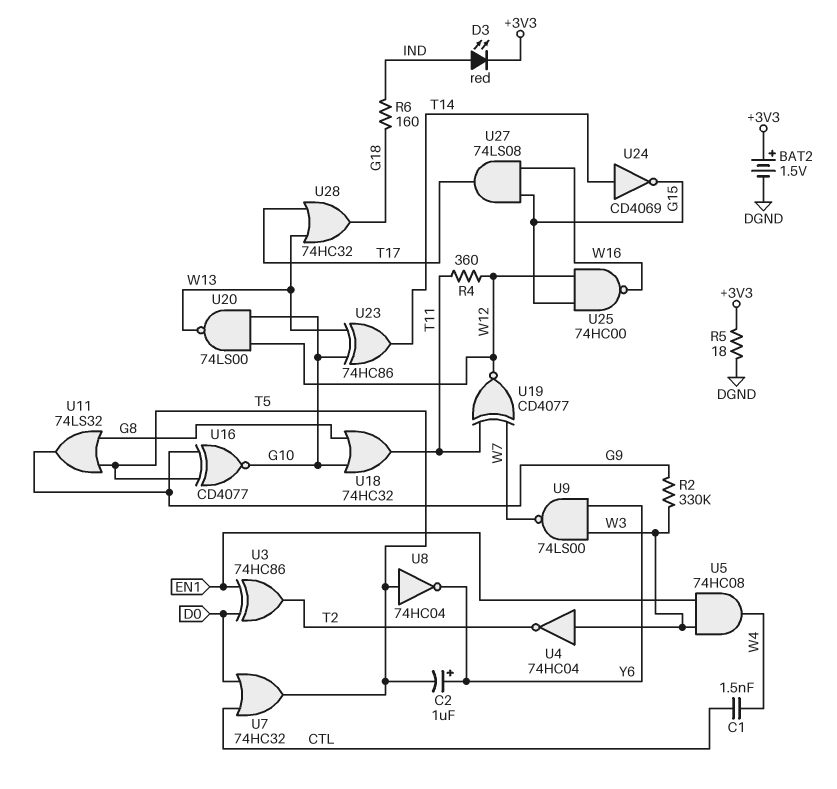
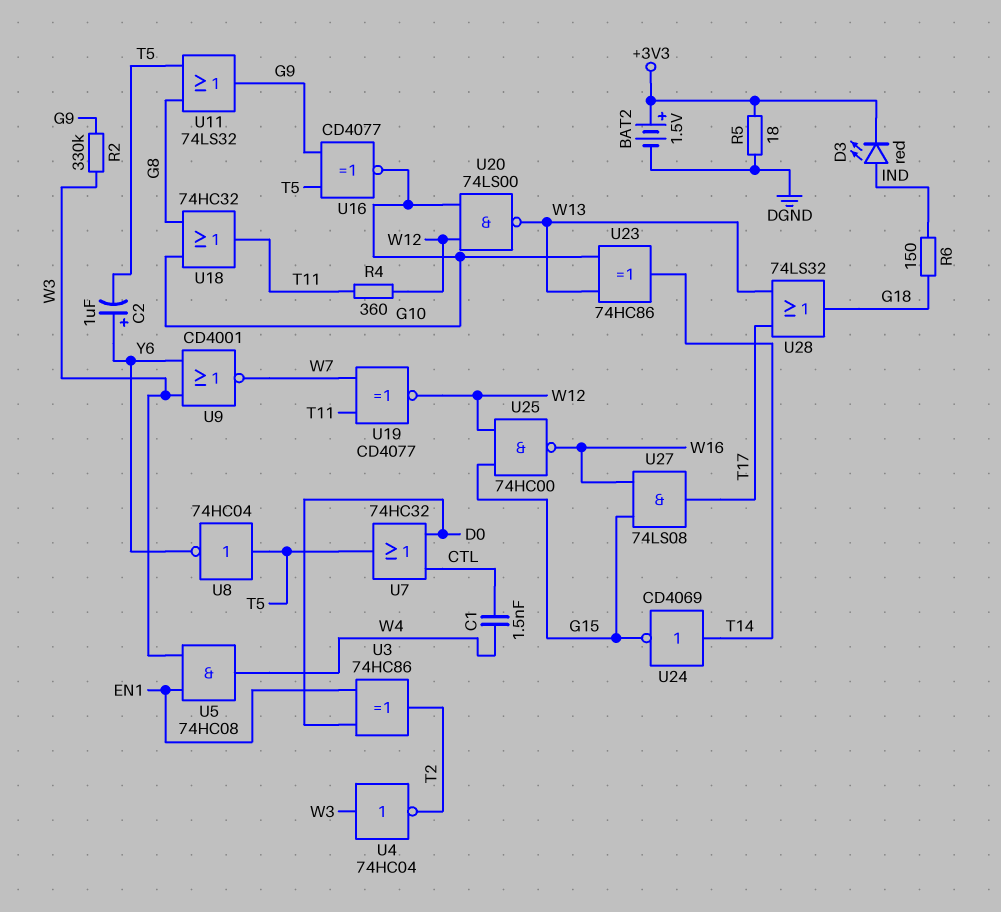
R6: 160 (G18, IND) -> 150 (G18, IND)
U9: NAND 74LS00 (in W3, in Y6, out W7) -> NOR CD4001 (in W3, in Y6, out W7)
U28: OR 74HC32 (in T17, in W13, out G18) -> OR 74LS32 (in T17, in W13, out G18)

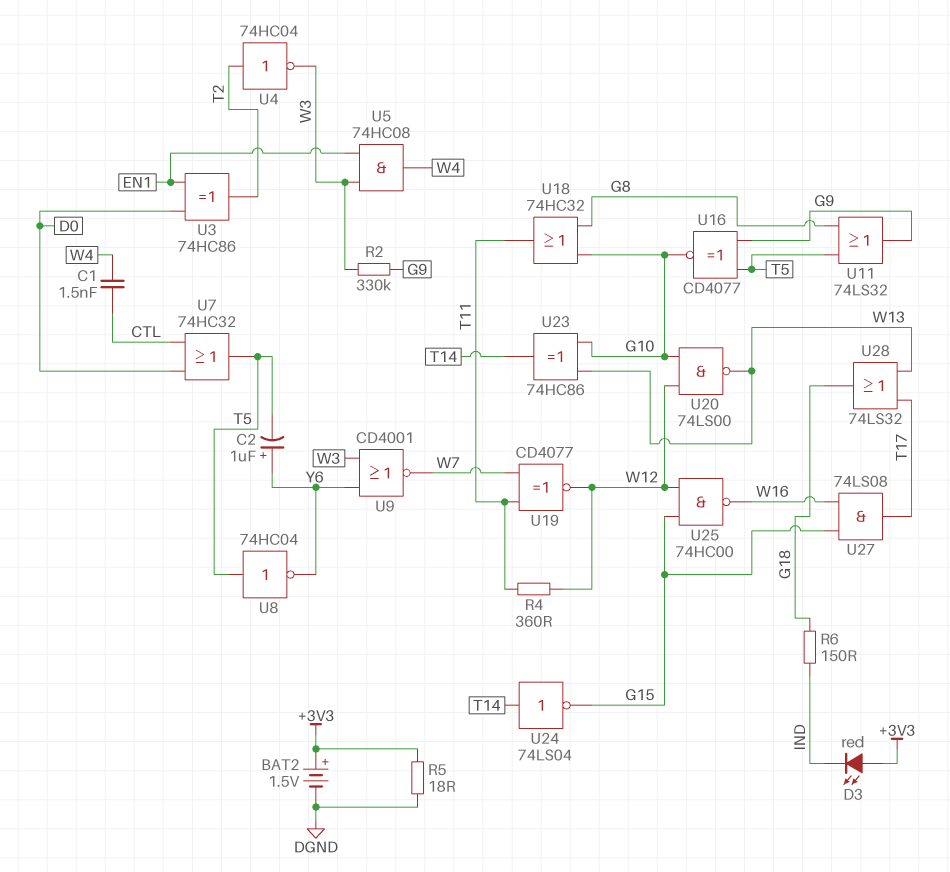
D3: LED red (A IND, K +3V3) -> LED red (A +3V3, K IND)
U4: NOT 74HC04 (in W3, out T2) -> NOT 74HC04 (in T2, out W3)
U24: NOT CD4069 (in T14, out G15) -> NOT 74LS04 (in T14, out G15)

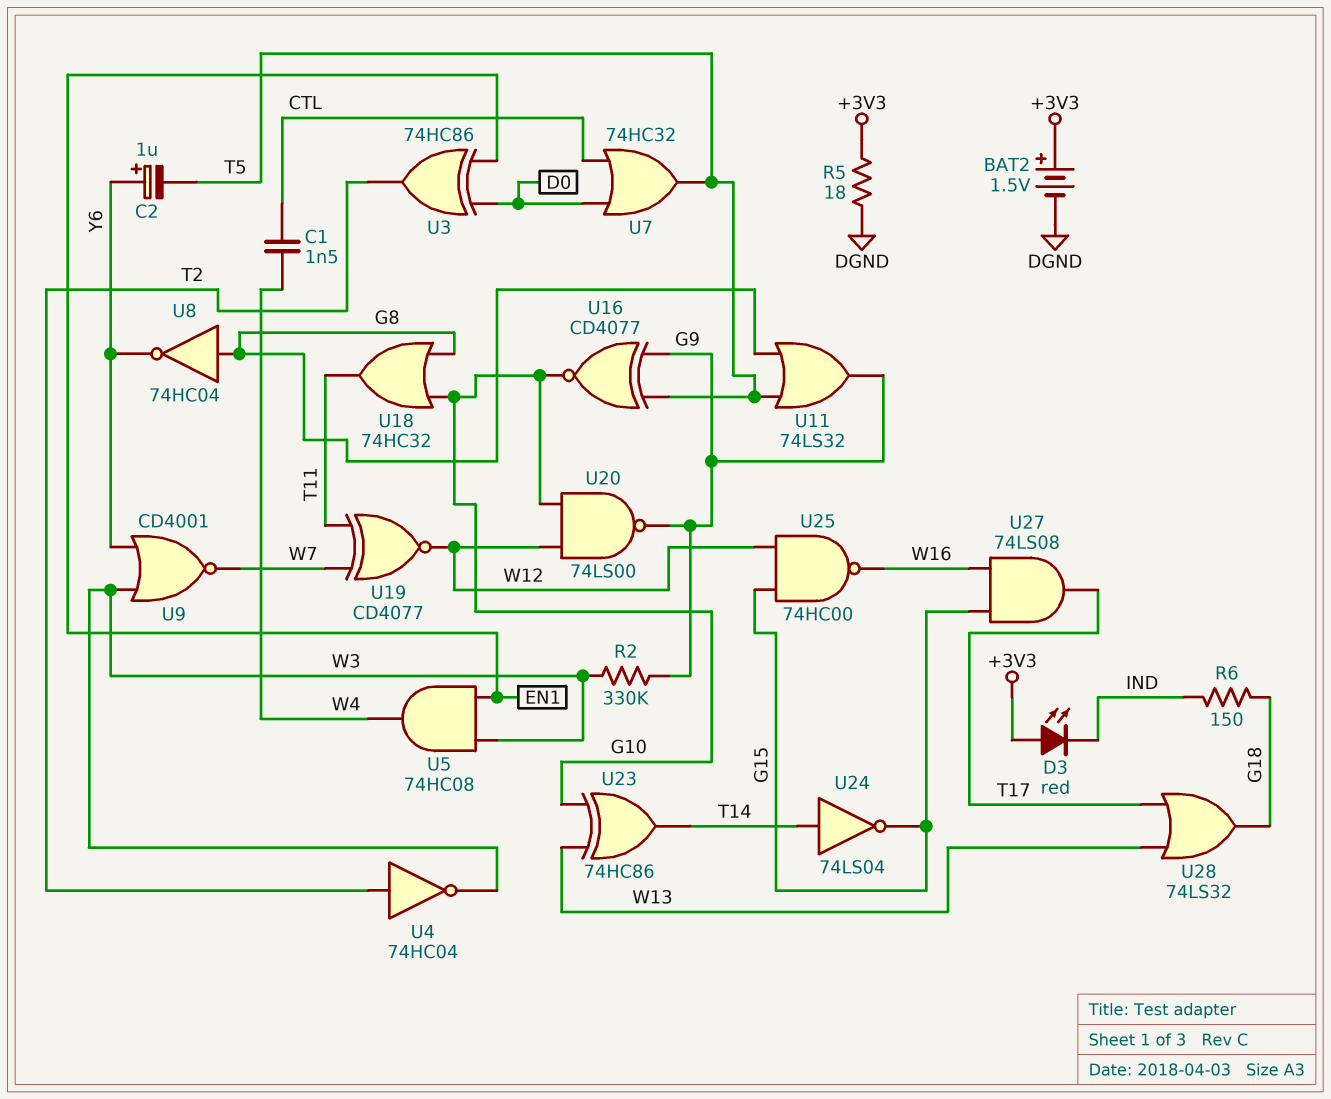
R4: 360 (T11, W12) -> none
U8: NOT 74HC04 (in T5, out Y6) -> NOT 74HC04 (in G8, out Y6)
U20: NAND 74LS00 (in G10, in W12, out W13) -> NAND 74LS00 (in G10, in W12, out G9)

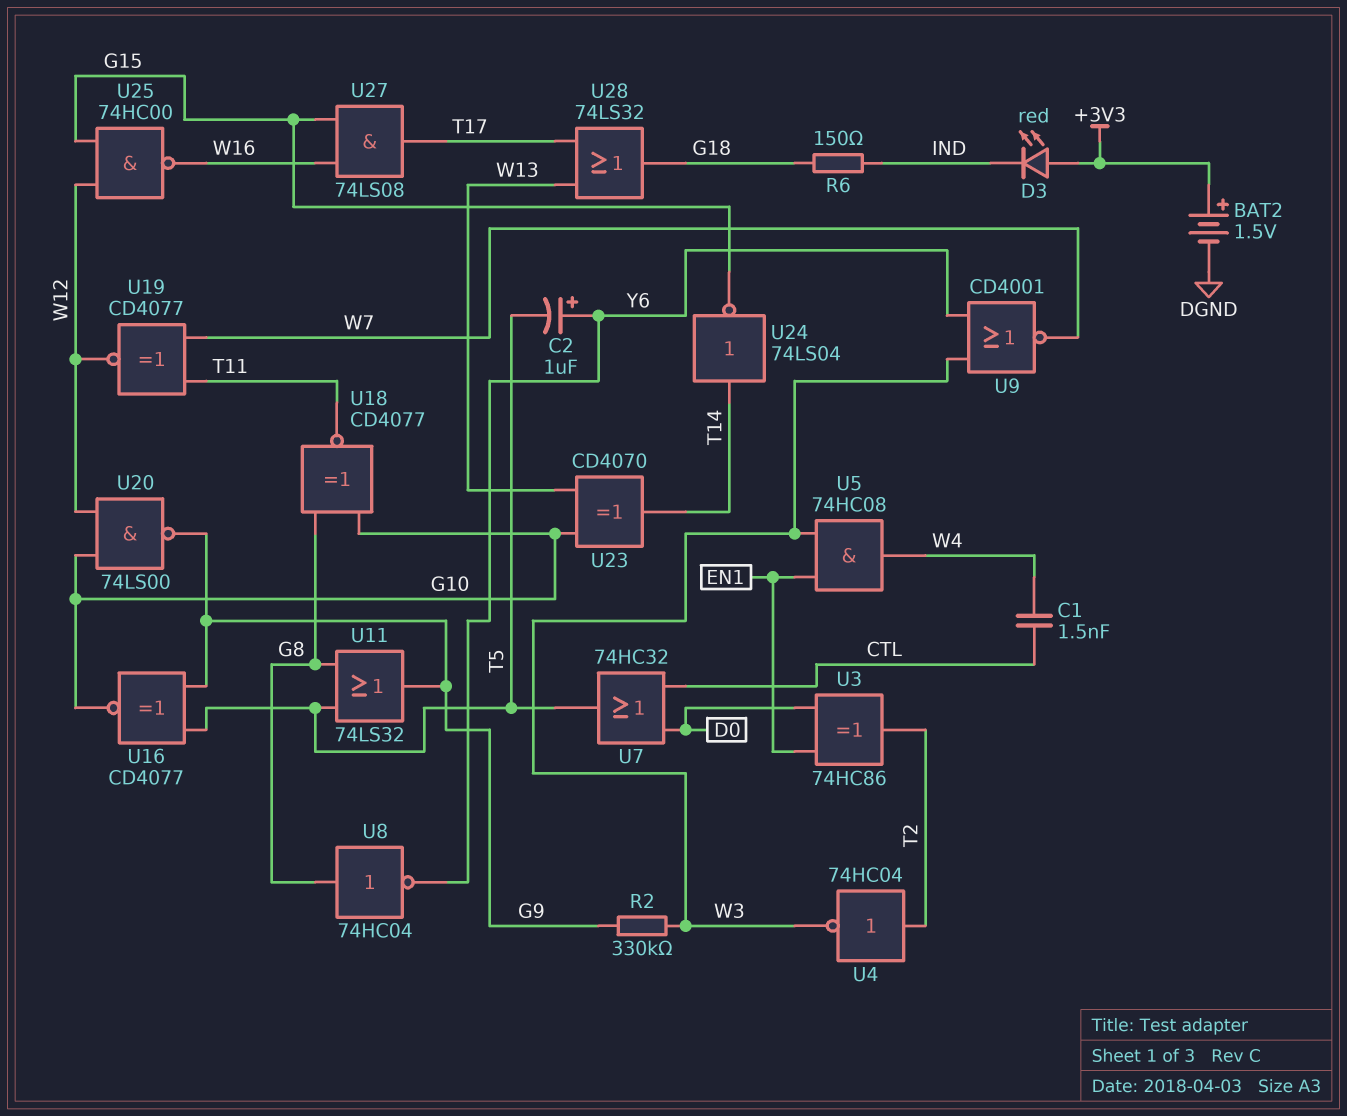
R5: 18 (+3V3, DGND) -> none
U18: OR 74HC32 (in G8, in G10, out T11) -> XNOR CD4077 (in G8, in G10, out T11)
U23: XOR 74HC86 (in G10, in W13, out T14) -> XOR CD4070 (in G10, in W13, out T14)

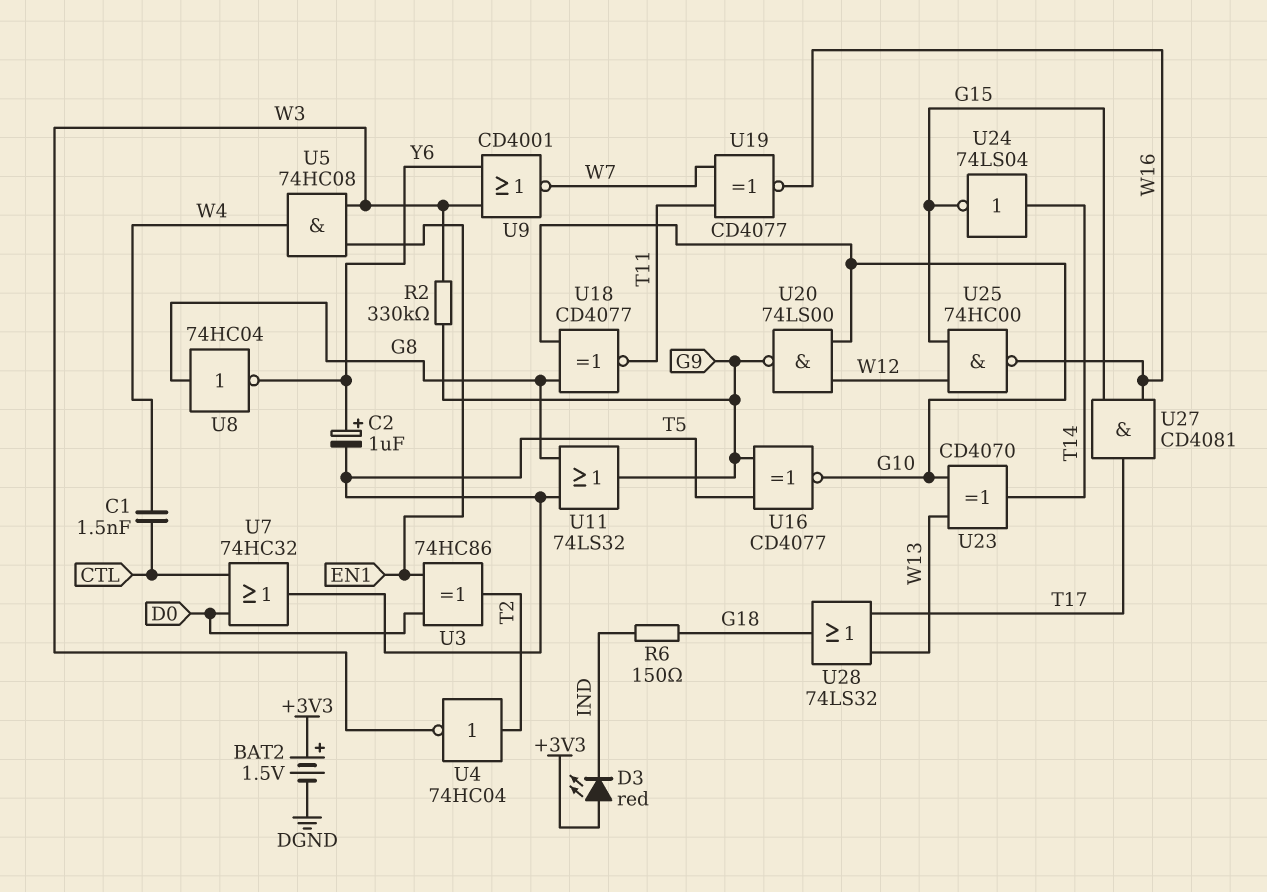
U19: XNOR CD4077 (in T11, in W7, out W12) -> XNOR CD4077 (in T11, in W7, out W16)
U27: AND 74LS08 (in G15, in W16, out T17) -> AND CD4081 (in G15, in W16, out T17)

